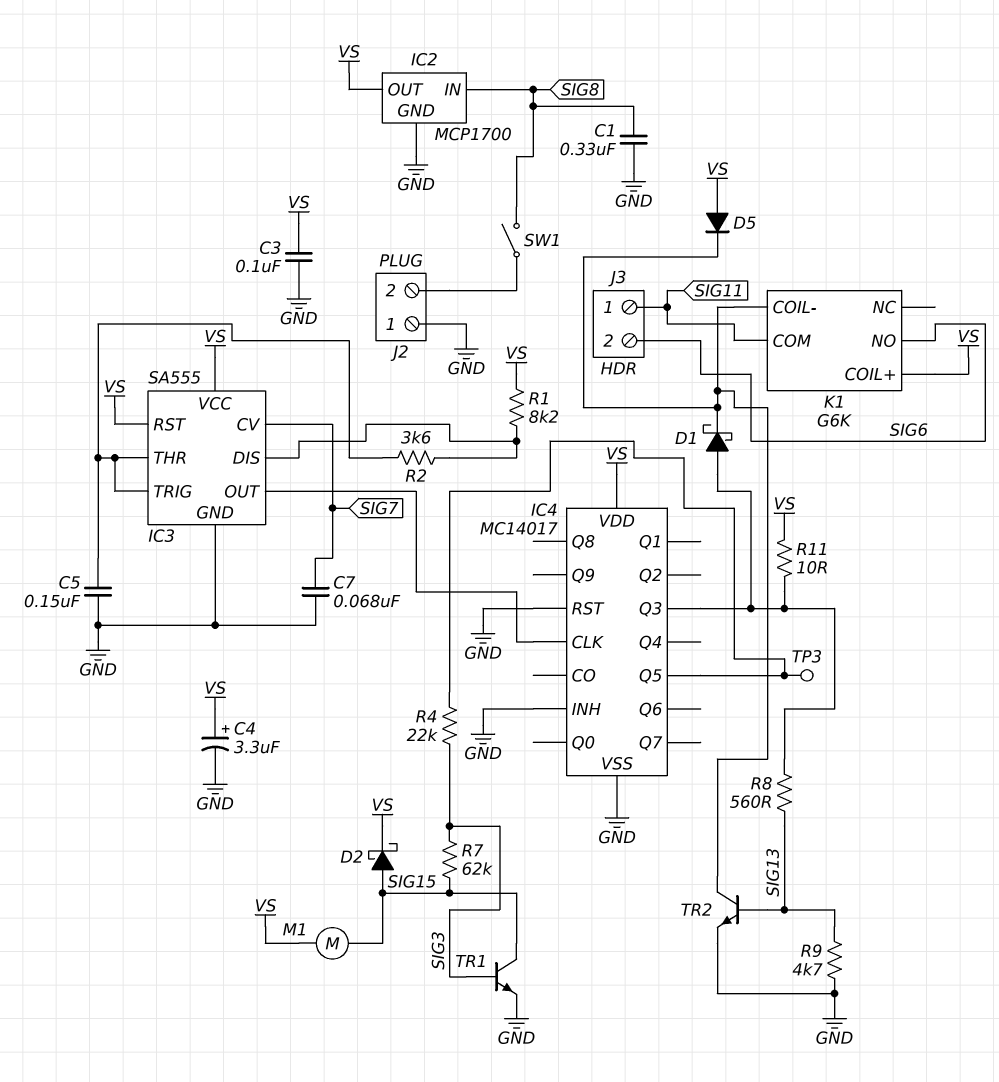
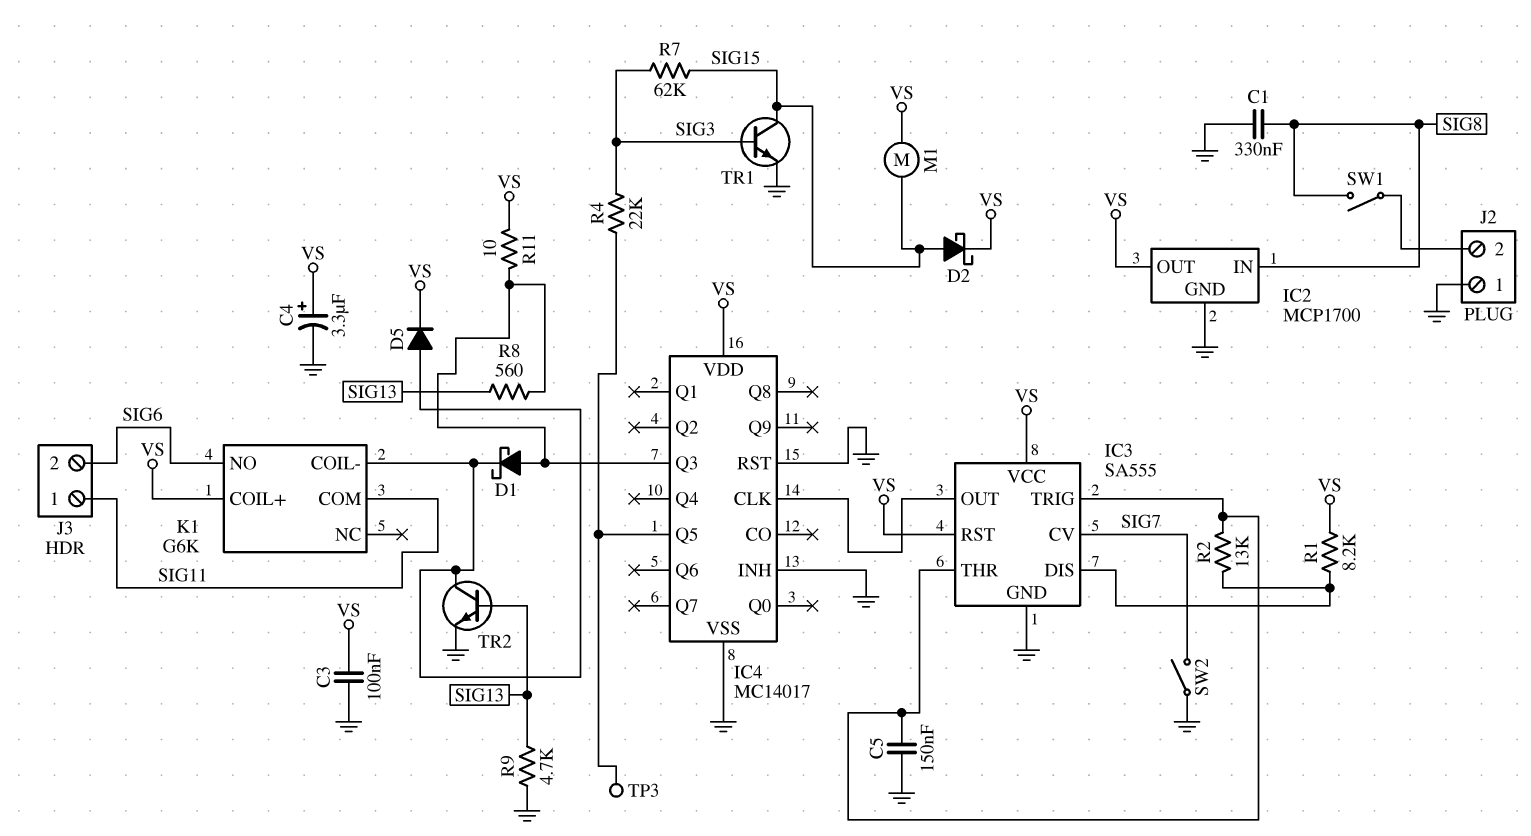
C7: 68nF (GND, SIG7) -> none
D5: diode (A VS, K K1/COIL-) -> diode (A K1/COIL-, K VS)
R2: 3.6k (IC3/DIS, IC3/THR) -> 13k (IC3/DIS, IC3/THR)
SW2: none -> switch (GND, SIG7)

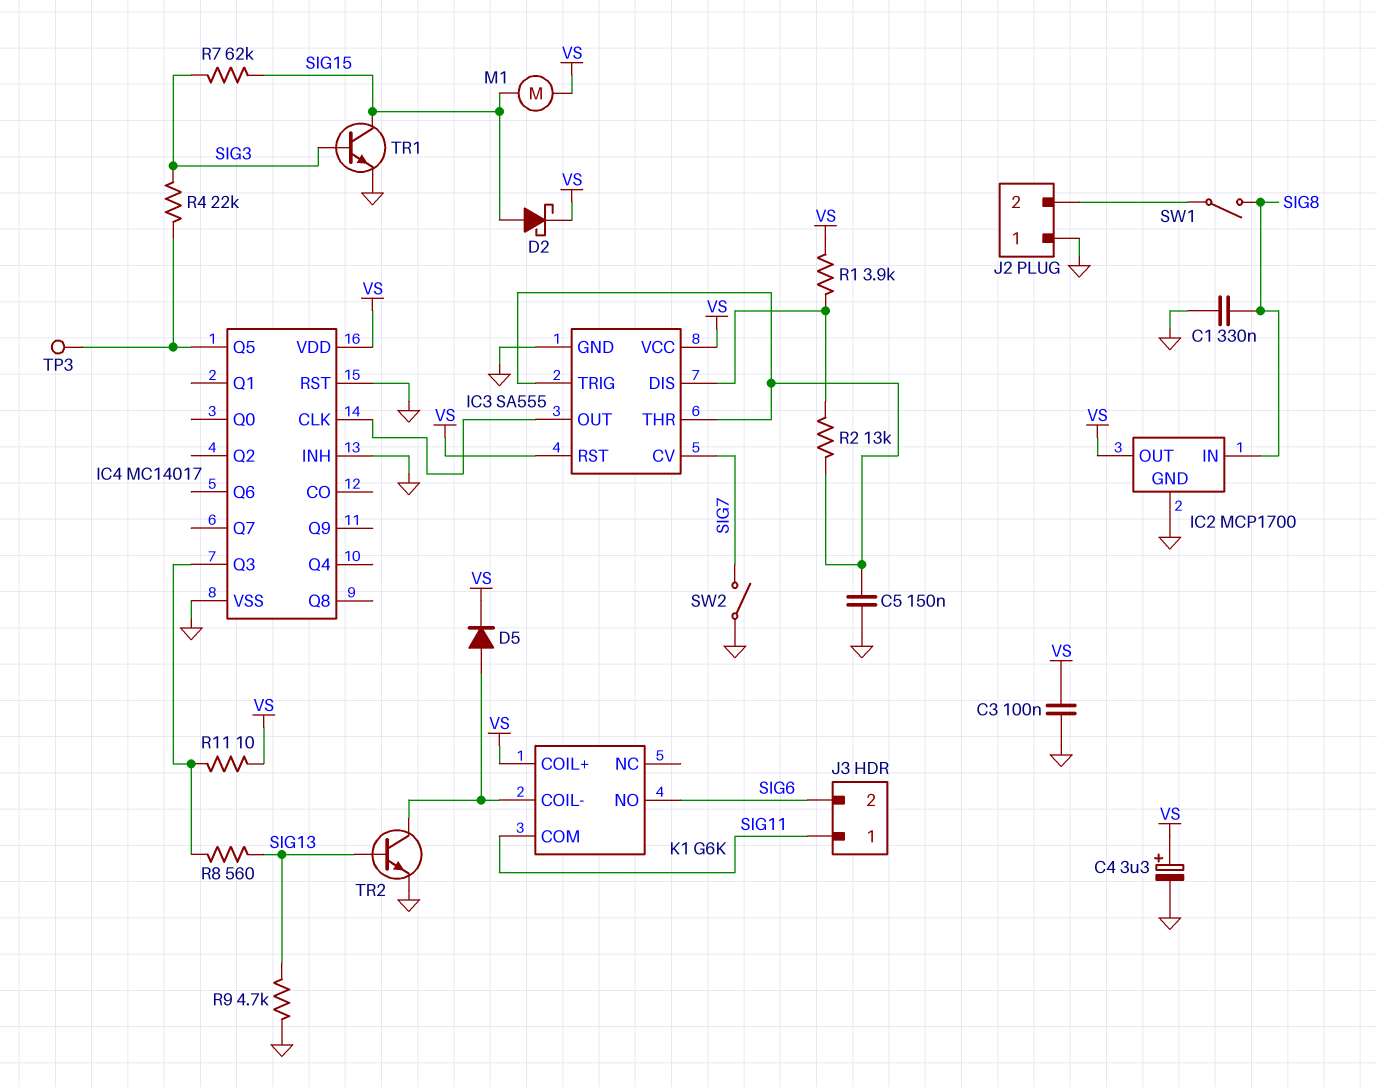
D1: schottky (A IC4/Q3, K K1/COIL-) -> none
R1: 8.2k (IC3/DIS, VS) -> 3.9k (IC3/DIS, VS)

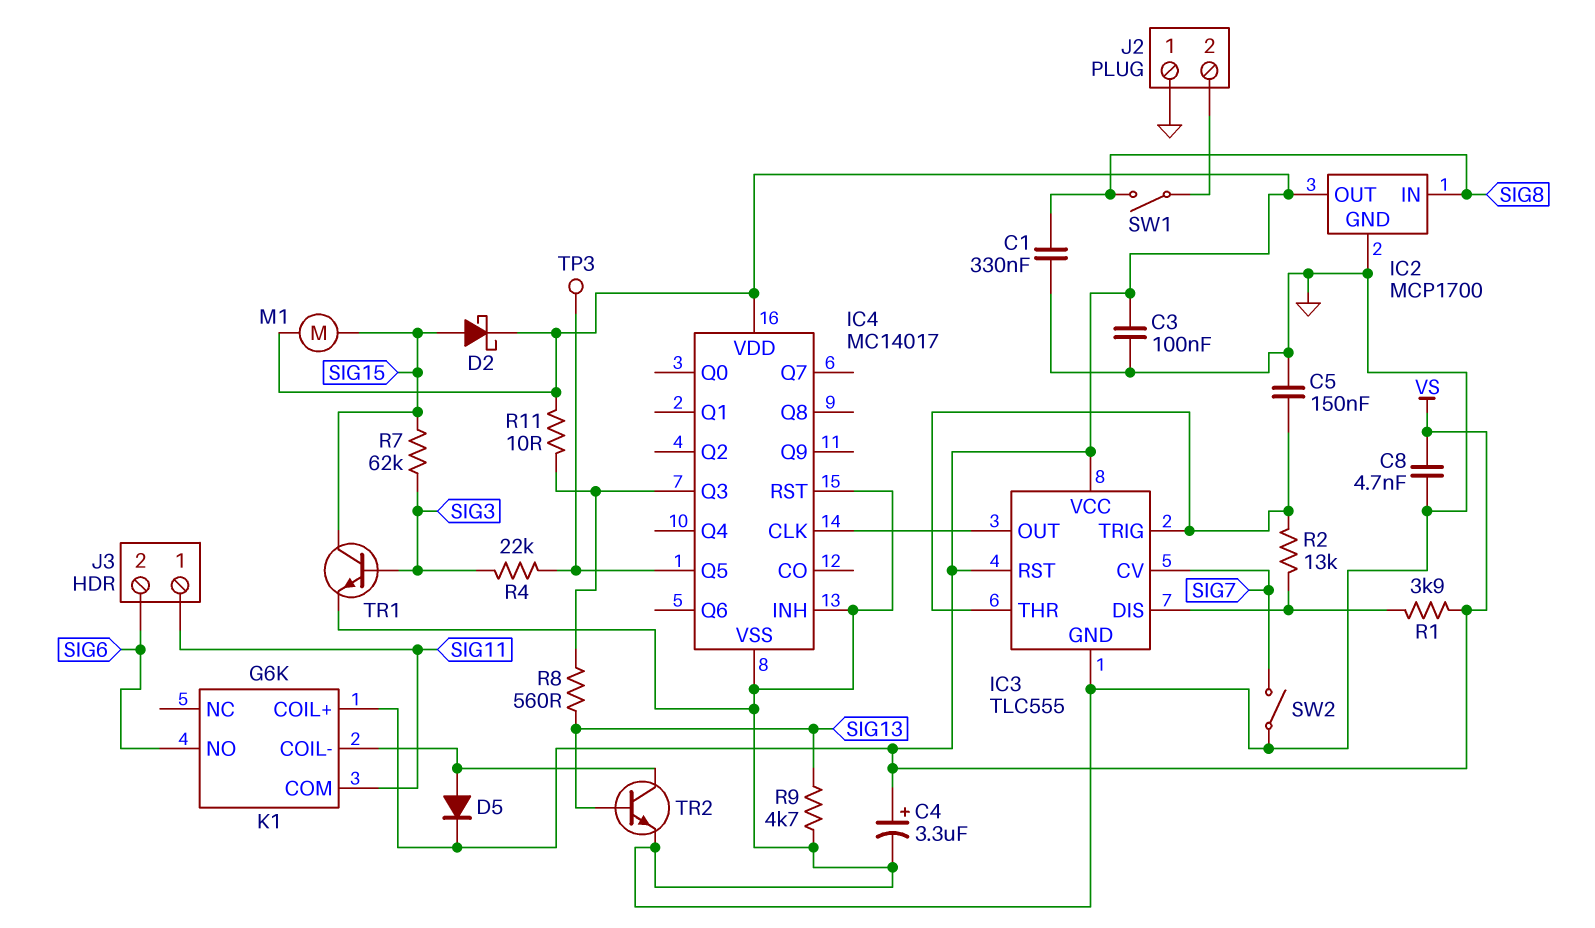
C8: none -> 4.7nF (GND, VS)
IC3: SA555 -> TLC555

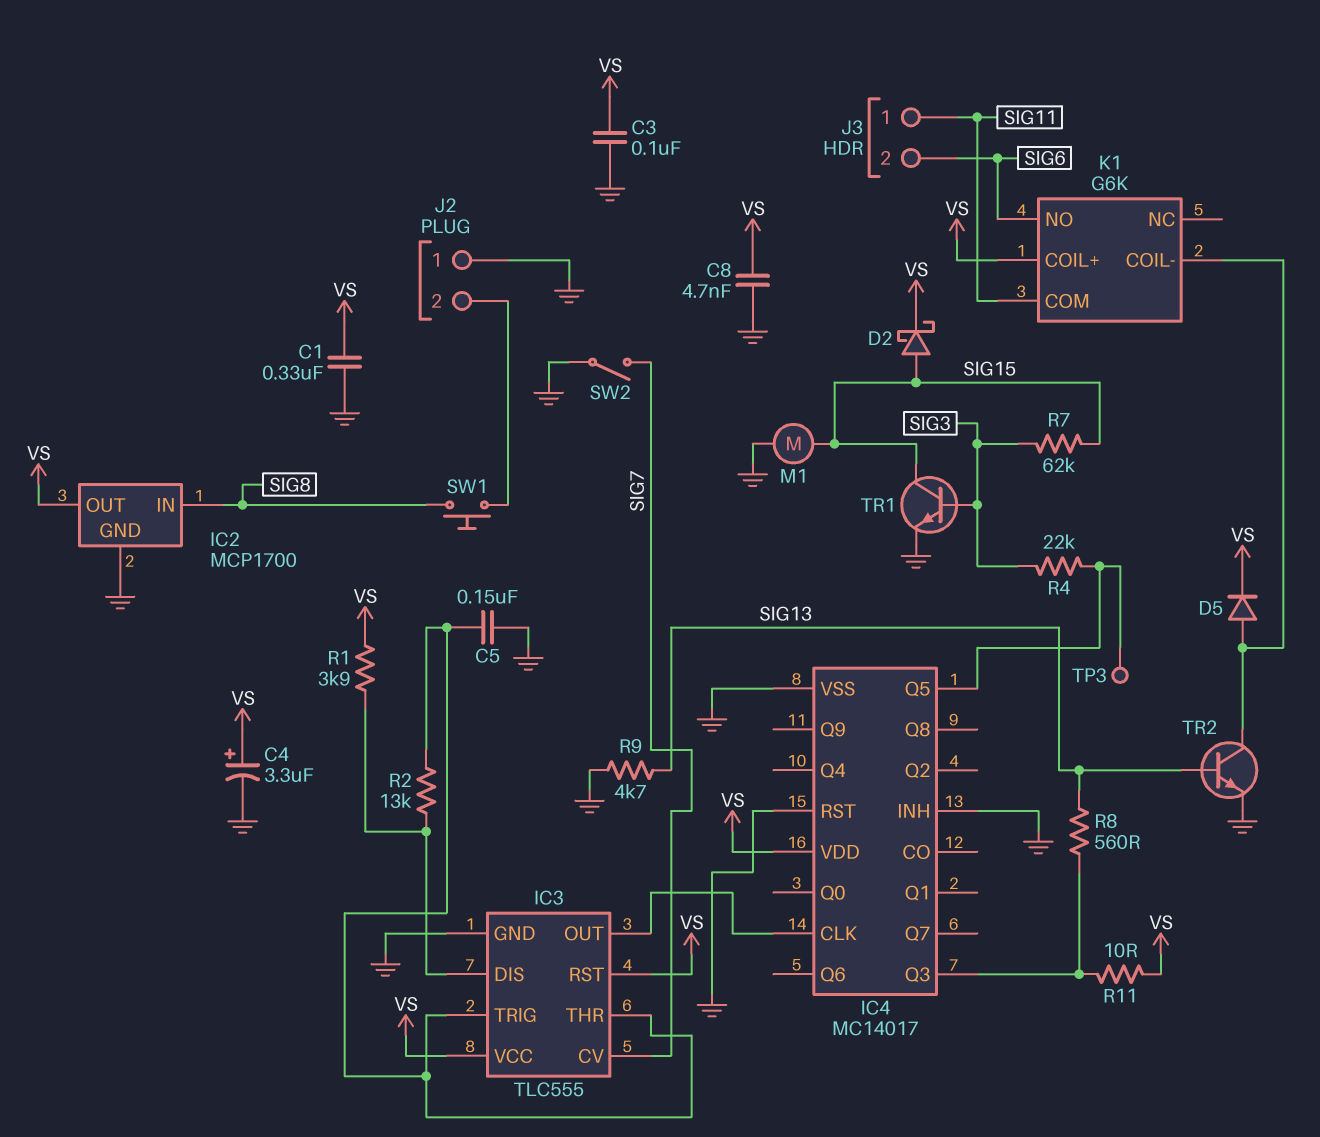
C1: 330nF (GND, SIG8) -> 330nF (GND, VS)
M1: motor (SIG15, VS) -> motor (GND, SIG15)
SW1: switch (J2/2, SIG8) -> button (J2/2, SIG8)

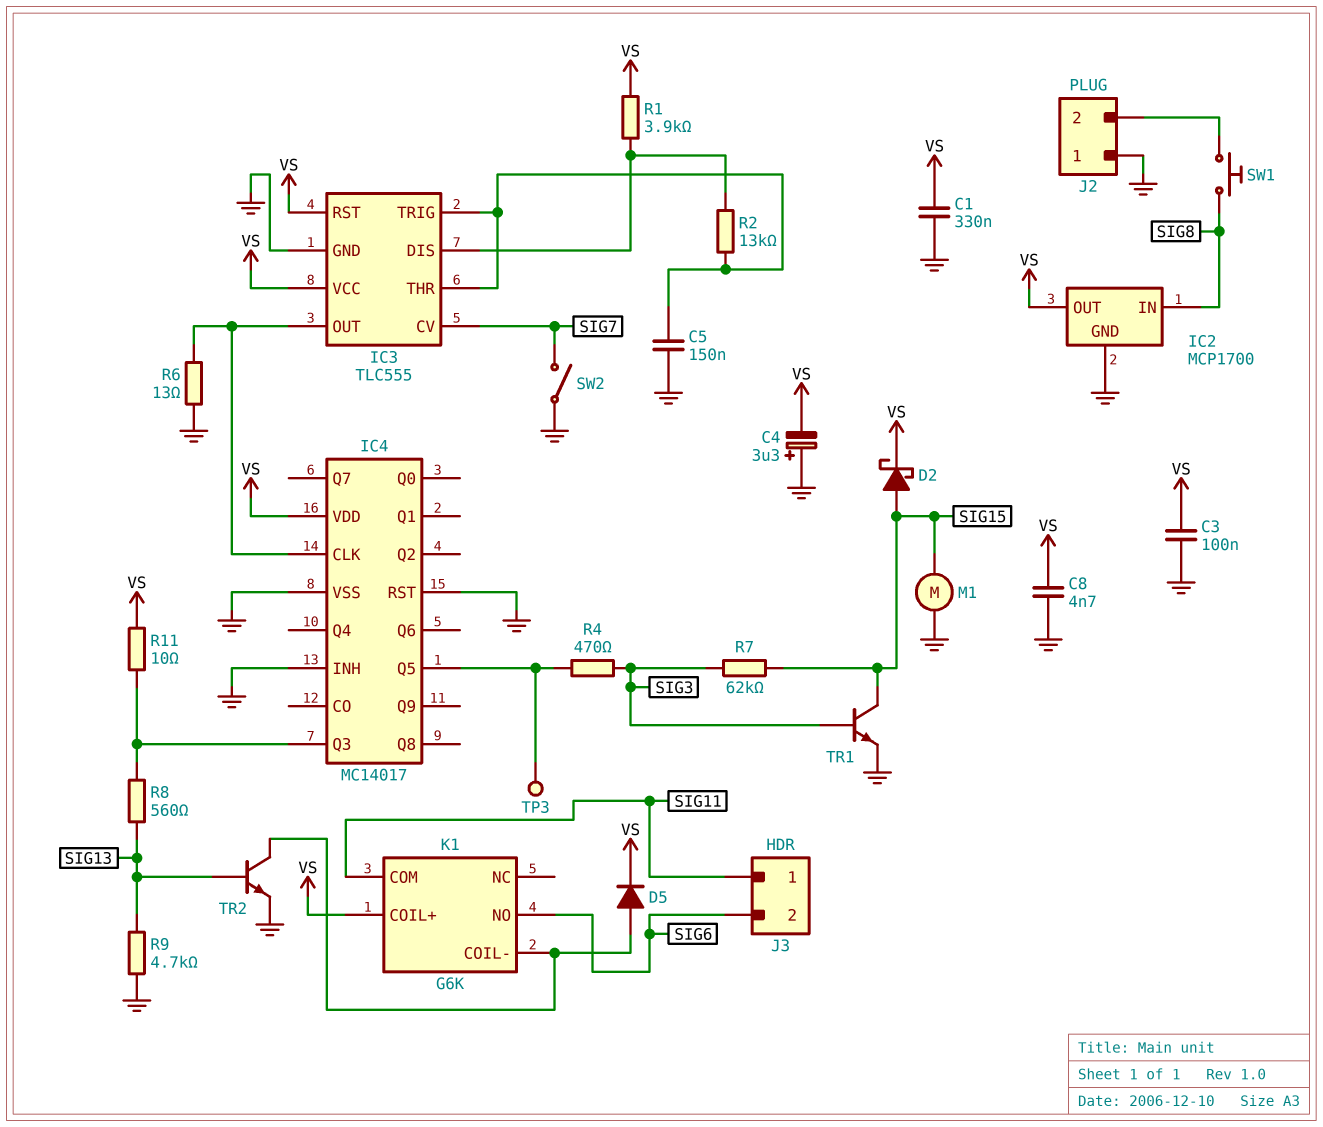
C4: 3.3uF (plus VS, minus GND) -> 3.3uF (plus GND, minus VS)
R4: 22k (IC4/Q5, SIG3) -> 470 (IC4/Q5, SIG3)
R6: none -> 13 (GND, IC3/OUT)

